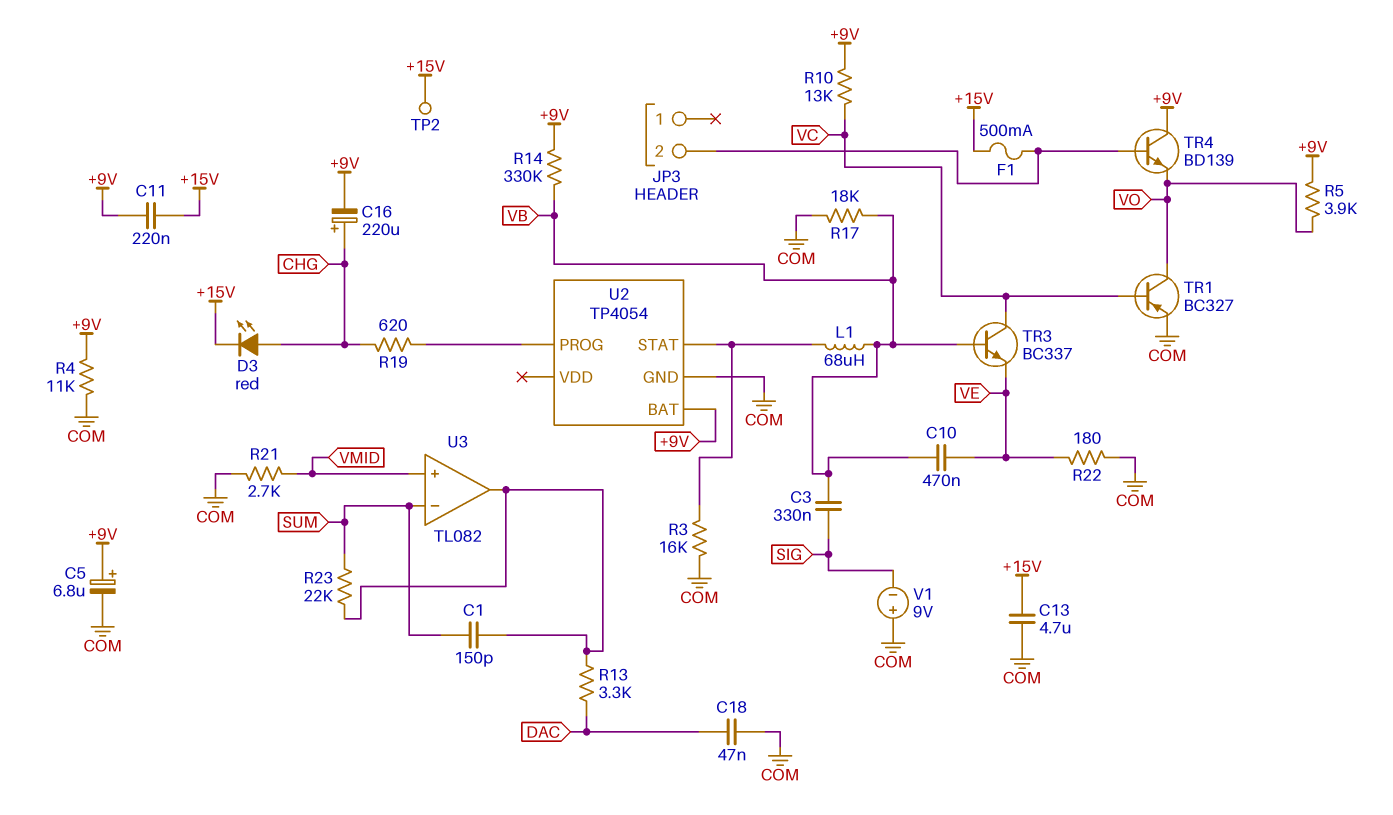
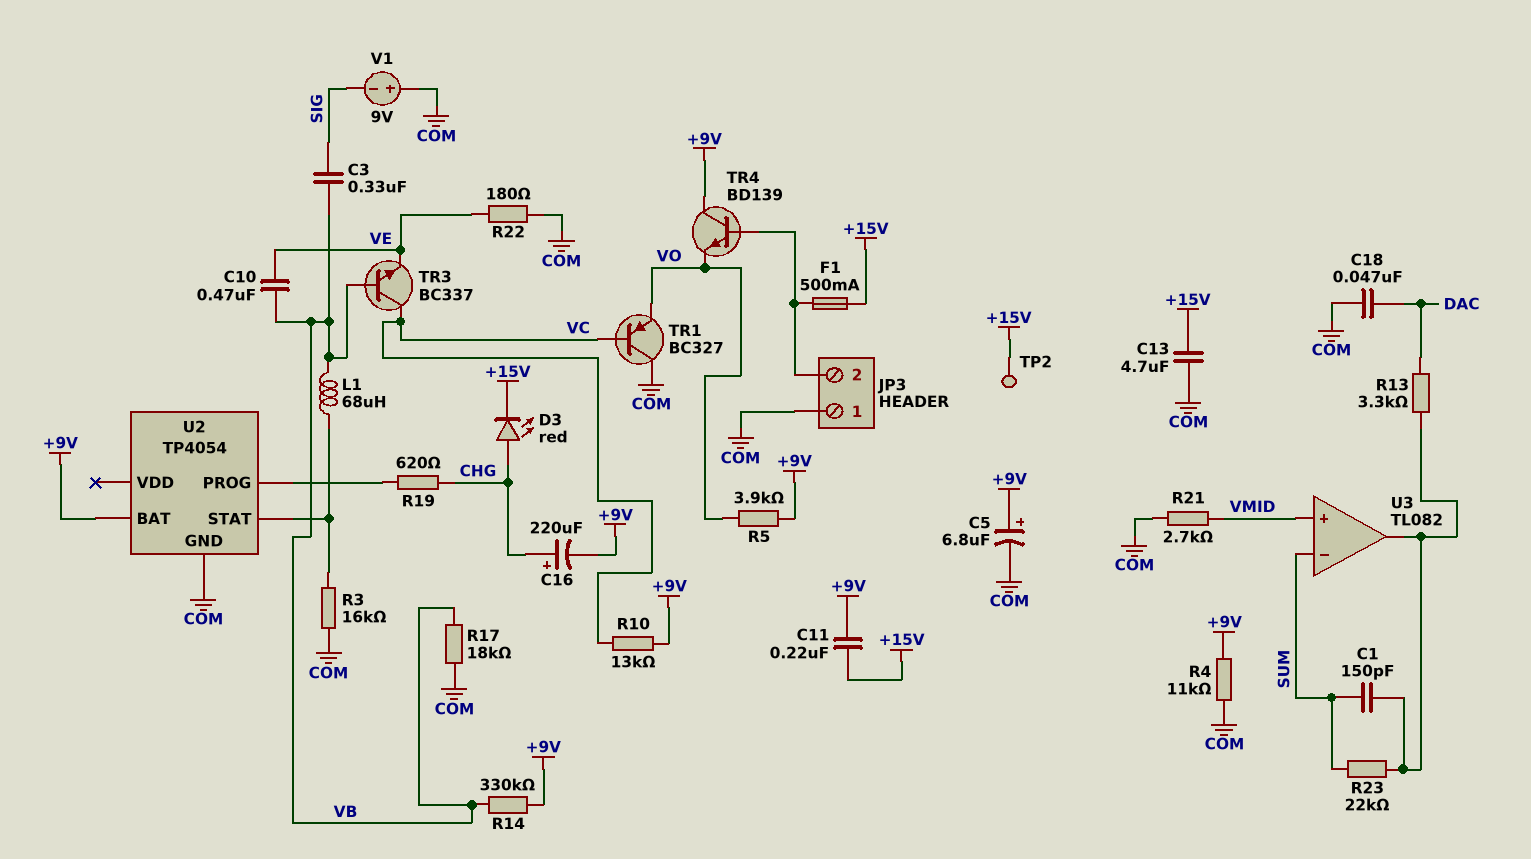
JP3 pin 1: none -> COM
TR1: PNP BC327 (B VC, C VO, E COM) -> PNP BC327 (B VC, C COM, E VO)

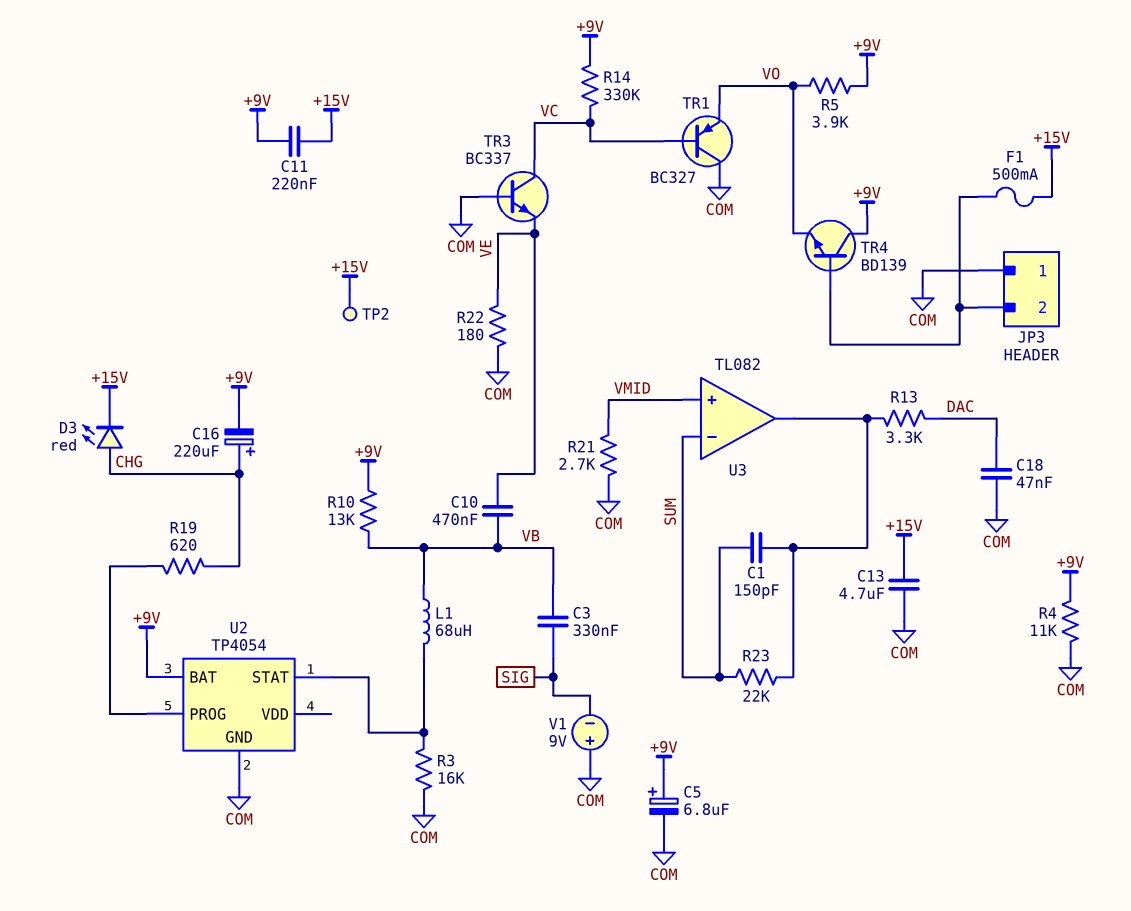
R10: 13k (+9V, VC) -> 13k (+9V, VB)
R14: 330k (+9V, VB) -> 330k (+9V, VC)
R17: 18k (COM, VB) -> none
TR3: NPN BC337 (B VB, C VC, E VE) -> NPN BC337 (B COM, C VC, E VE)

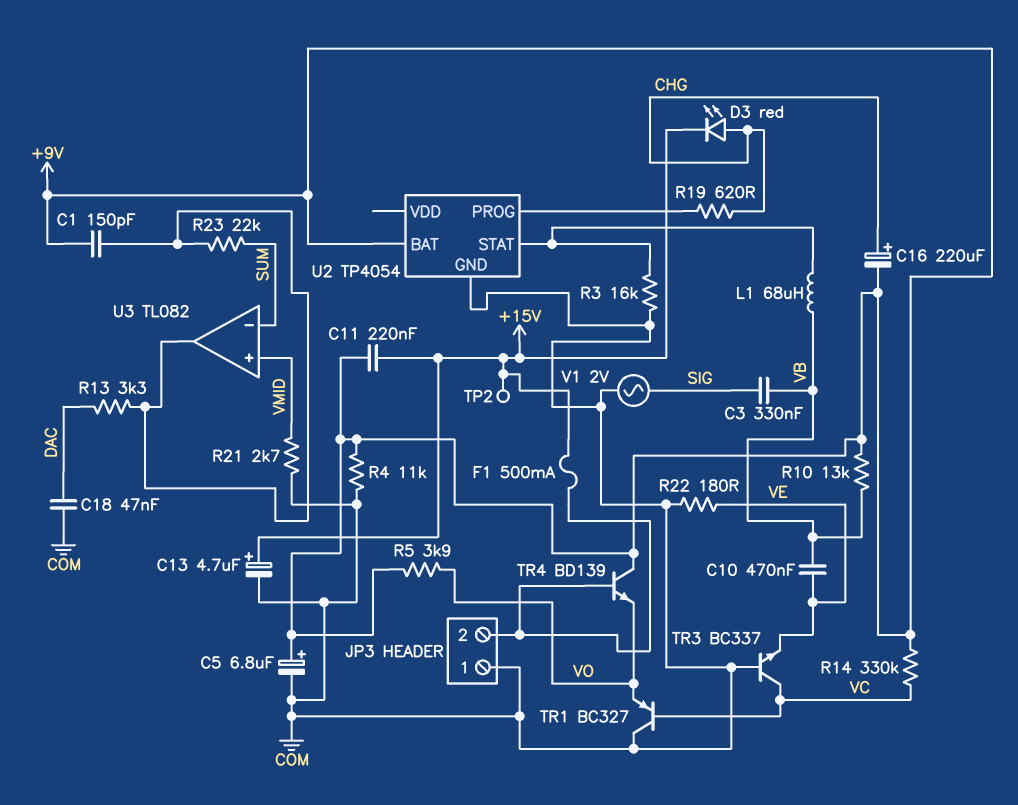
C1: 150pF (SUM, U3/out) -> 150pF (+9V, U3/out)
C13: 4.7uF (+15V, COM) -> 4.7uF (plus +15V, minus COM)
V1: 9V (plus COM, minus SIG) -> AC 2V (COM, SIG)

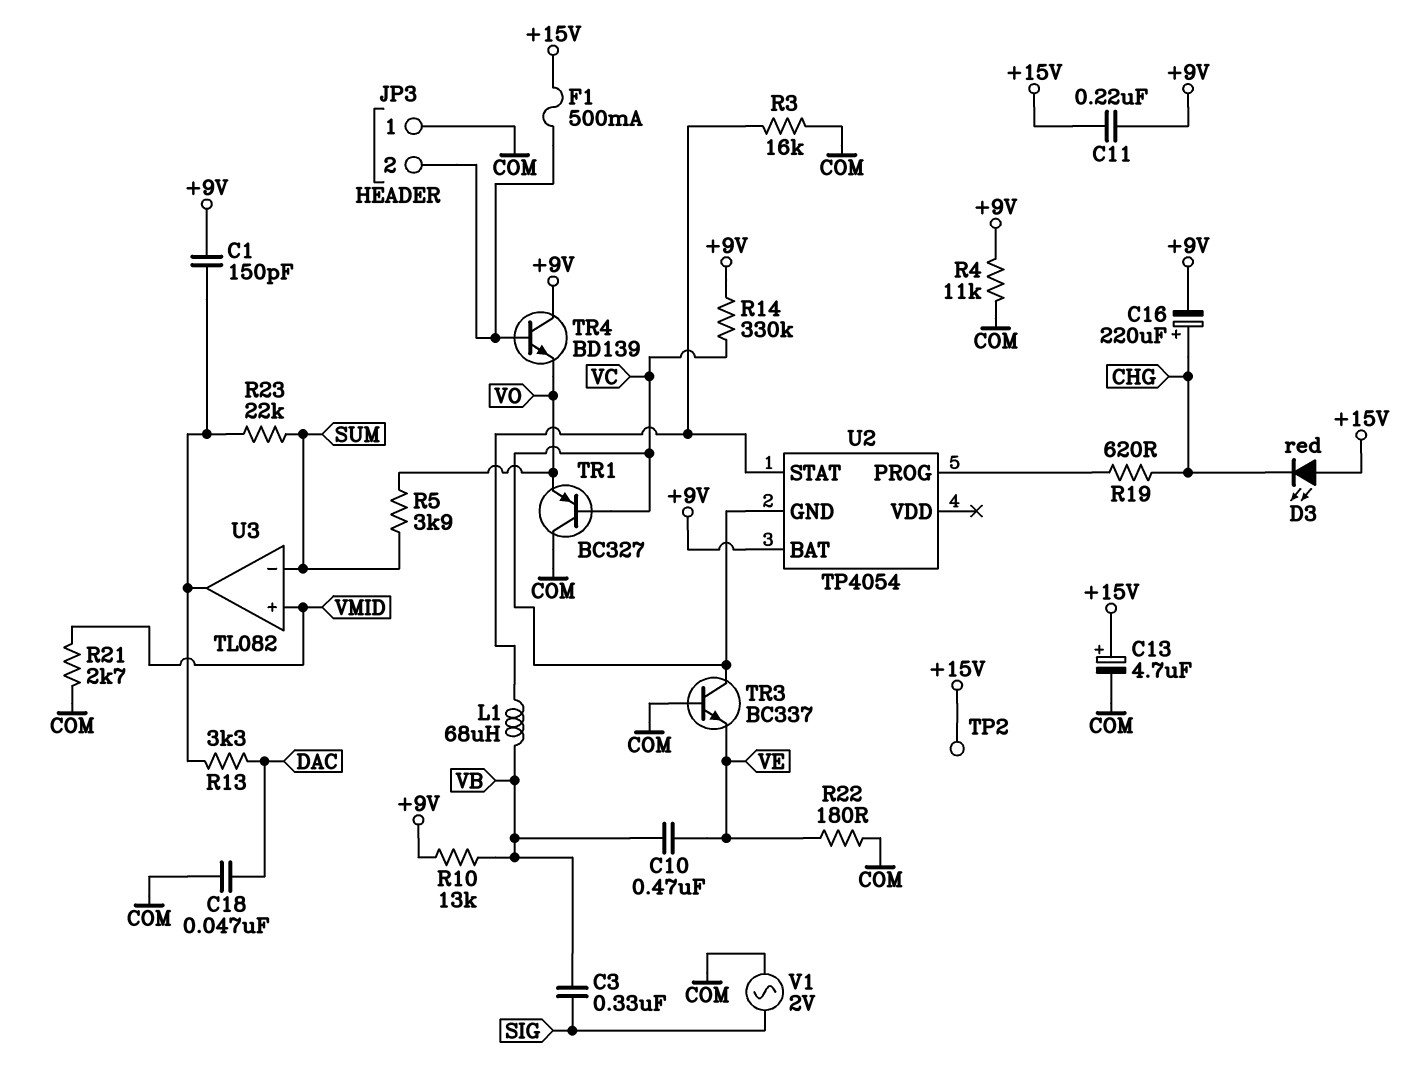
C5: 6.8uF (plus +9V, minus COM) -> none
D3: LED red (A CHG, K +15V) -> LED red (A +15V, K CHG)
R5: 3.9k (+9V, VO) -> 3.9k (SUM, VO)
U2 pin GND: COM -> VC

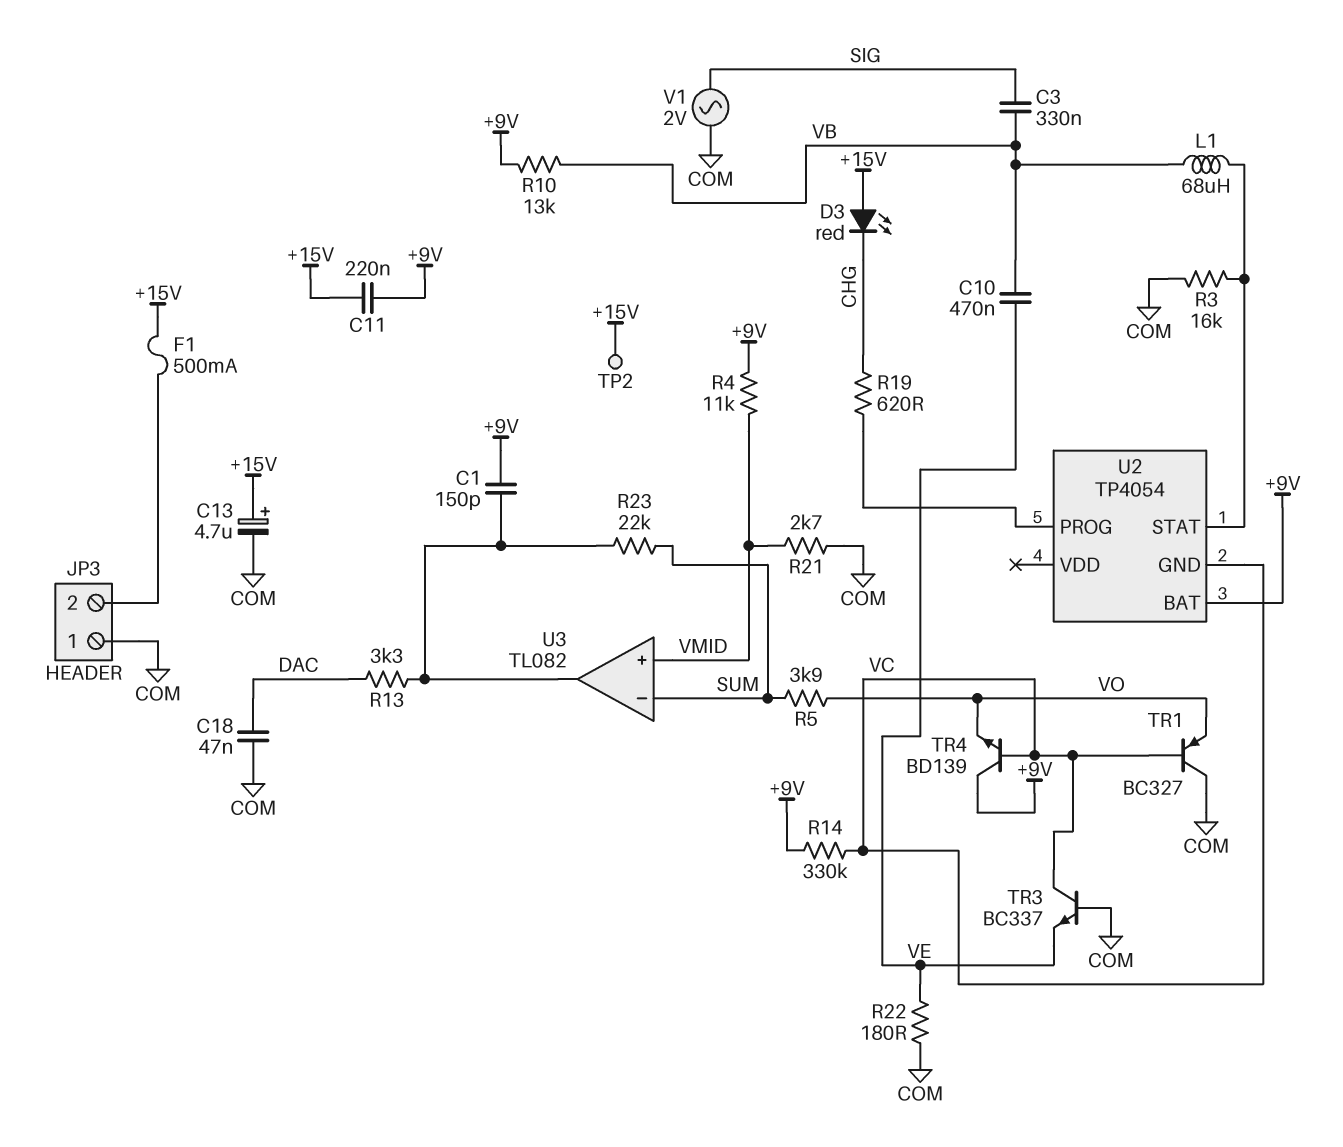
C16: 220uF (plus CHG, minus +9V) -> none
R4: 11k (+9V, COM) -> 11k (+9V, VMID)
TR4: NPN BD139 (B JP3/2, C +9V, E VO) -> NPN BD139 (B VC, C +9V, E VO)

